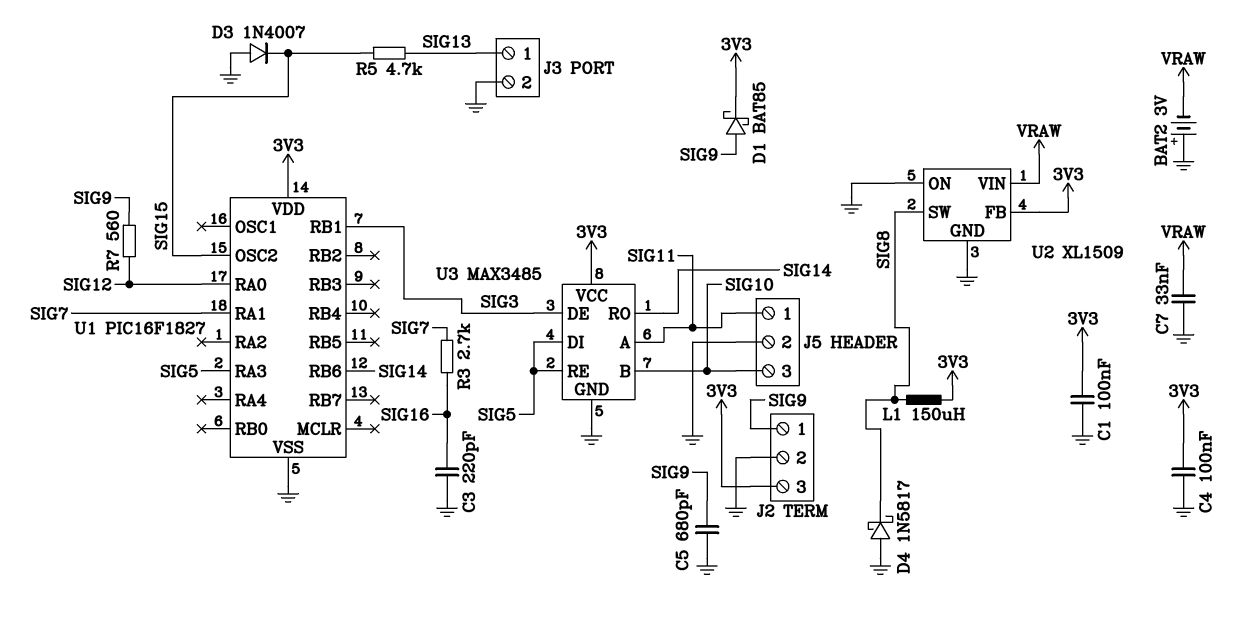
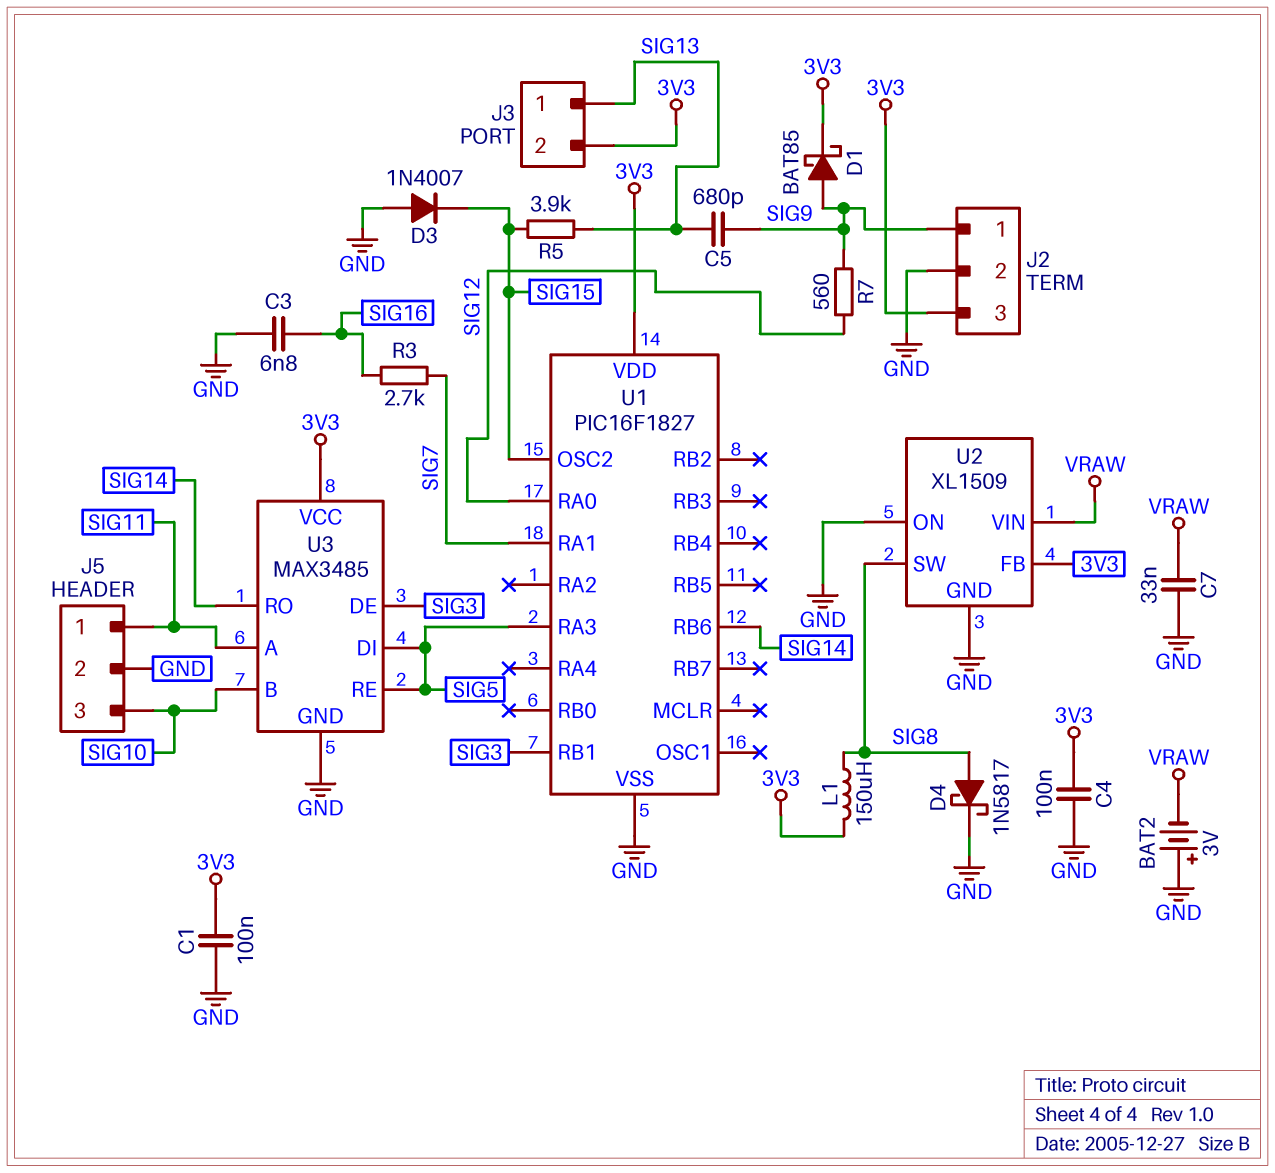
C3: 220pF (GND, SIG16) -> 6.8nF (GND, SIG16)
C5: 680pF (GND, SIG9) -> 680pF (SIG9, SIG13)
D4: schottky 1N5817 (A GND, K SIG8) -> schottky 1N5817 (A SIG8, K GND)
J3 pin 2: GND -> 3V3
R5: 4.7k (SIG13, SIG15) -> 3.9k (SIG13, SIG15)

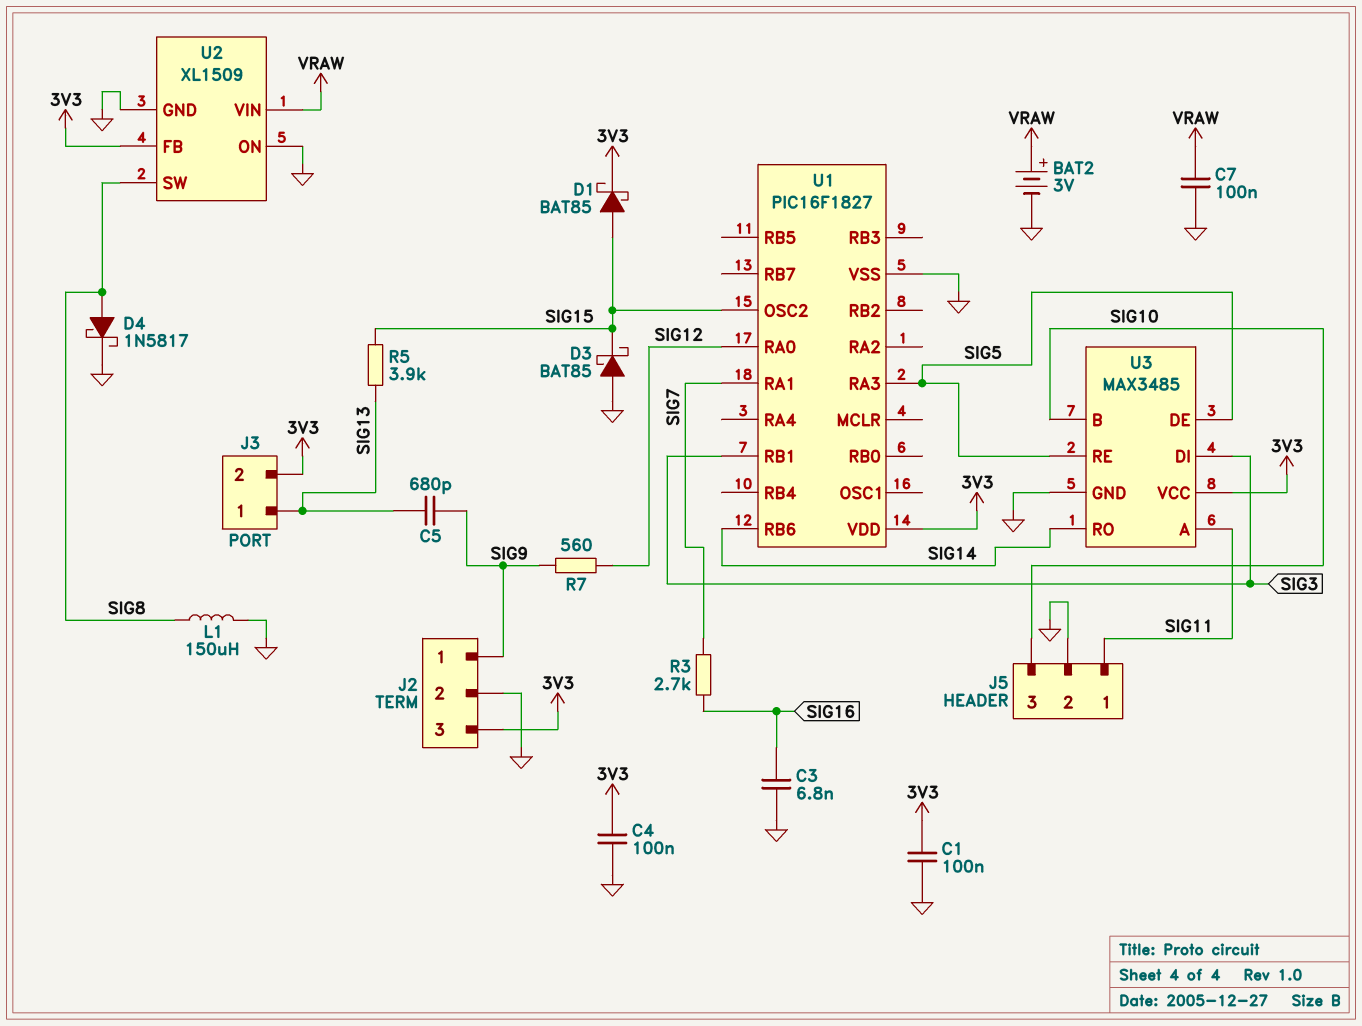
BAT2: 3V (plus GND, minus VRAW) -> 3V (plus VRAW, minus GND)
C7: 33nF (GND, VRAW) -> 100nF (GND, VRAW)
D1: schottky BAT85 (A SIG9, K 3V3) -> schottky BAT85 (A SIG15, K 3V3)
D3: diode 1N4007 (A GND, K SIG15) -> schottky BAT85 (A GND, K SIG15)
L1: 150uH (3V3, SIG8) -> 150uH (GND, SIG8)
U3 pin DE: SIG3 -> SIG5
U3 pin DI: SIG5 -> SIG3

